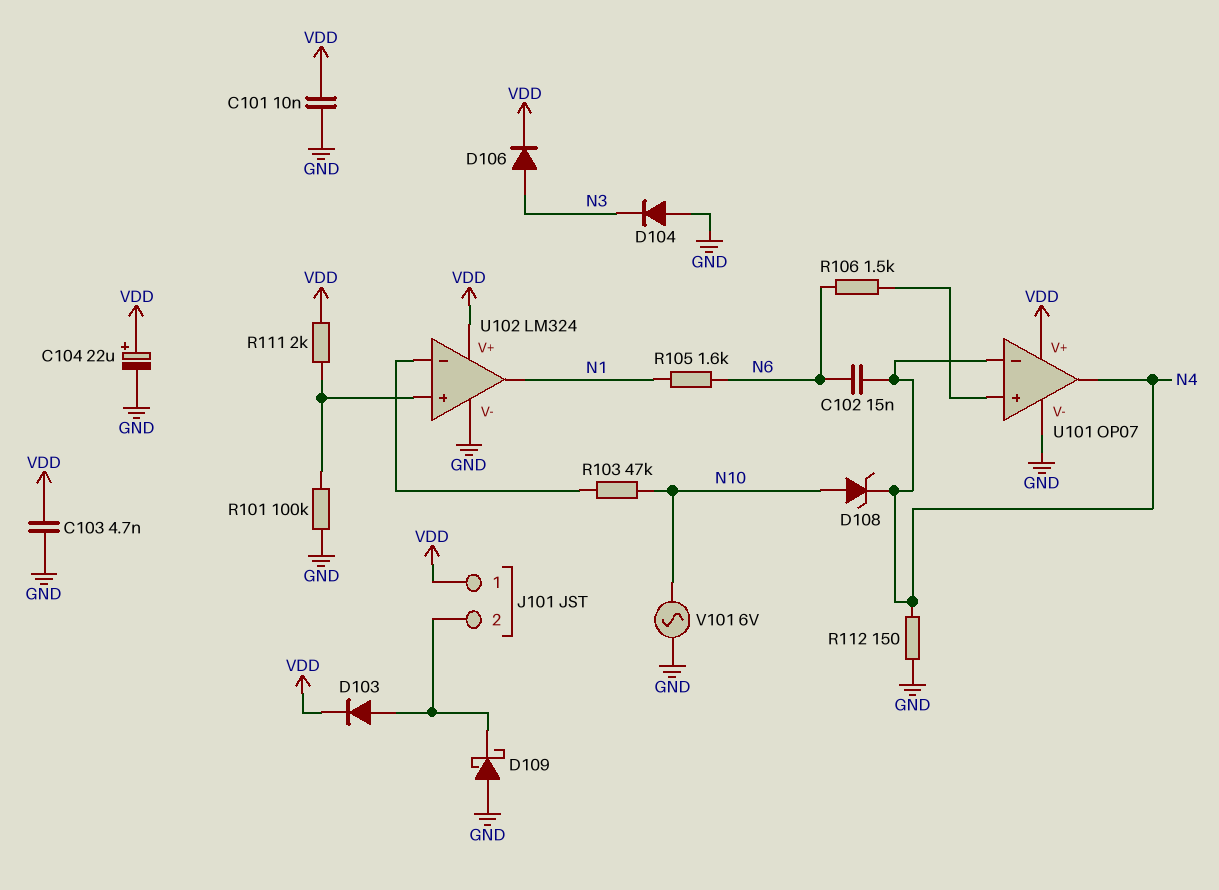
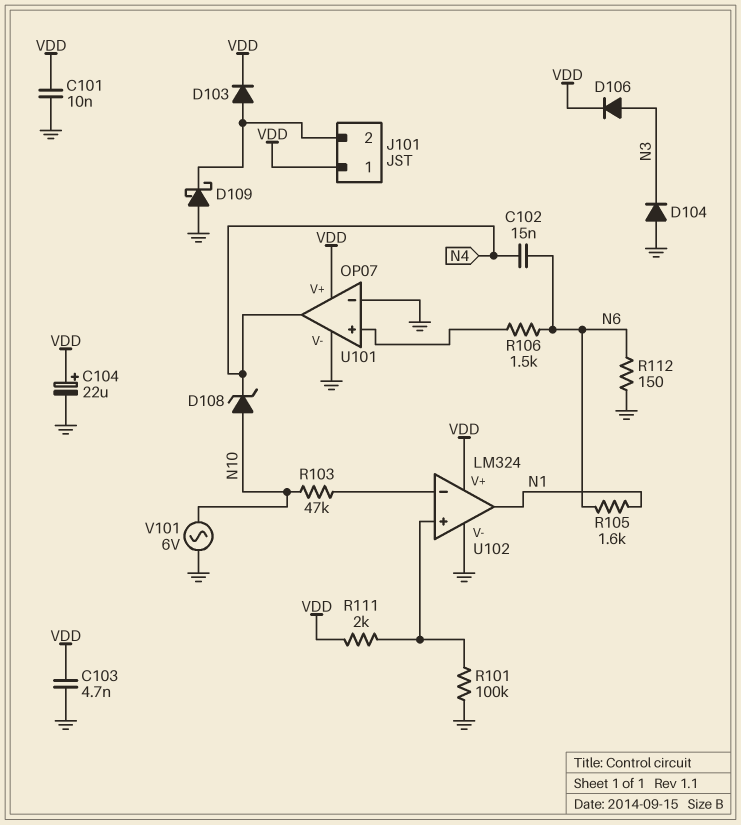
R112: 150 (GND, N4) -> 150 (GND, N6)
U101 pin in-: N4 -> GND

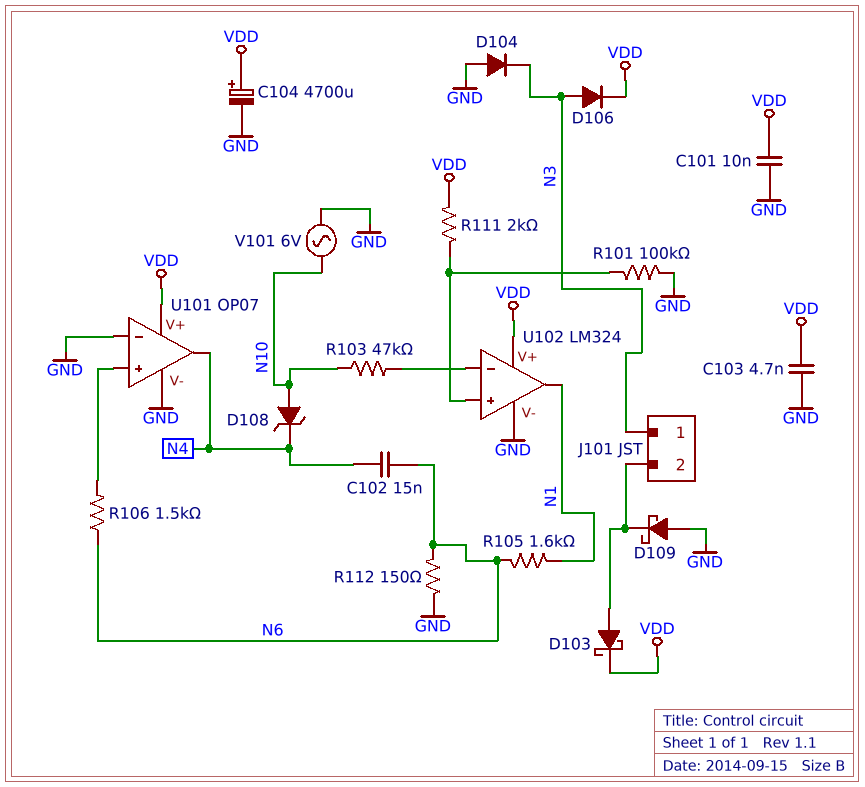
C104: 22uF (plus VDD, minus GND) -> 4700uF (plus VDD, minus GND)
D103: diode (A J101/2, K VDD) -> schottky (A J101/2, K VDD)
J101 pin 1: VDD -> N3

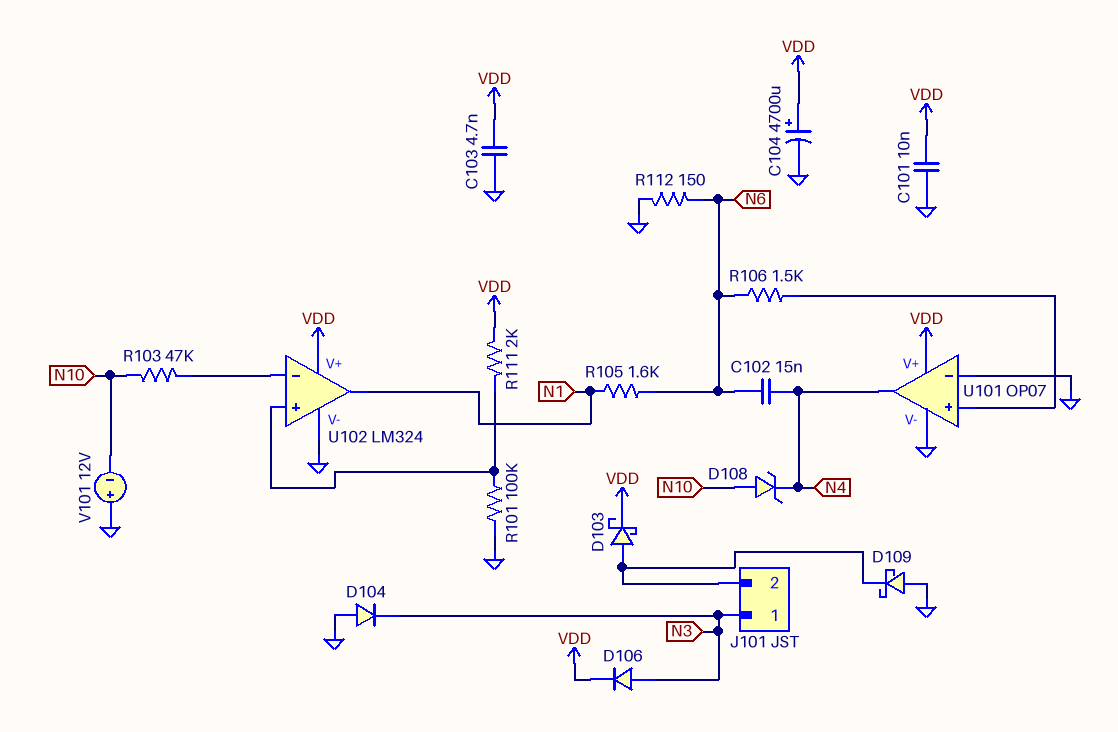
V101: AC 6V (GND, N10) -> 12V (plus GND, minus N10)

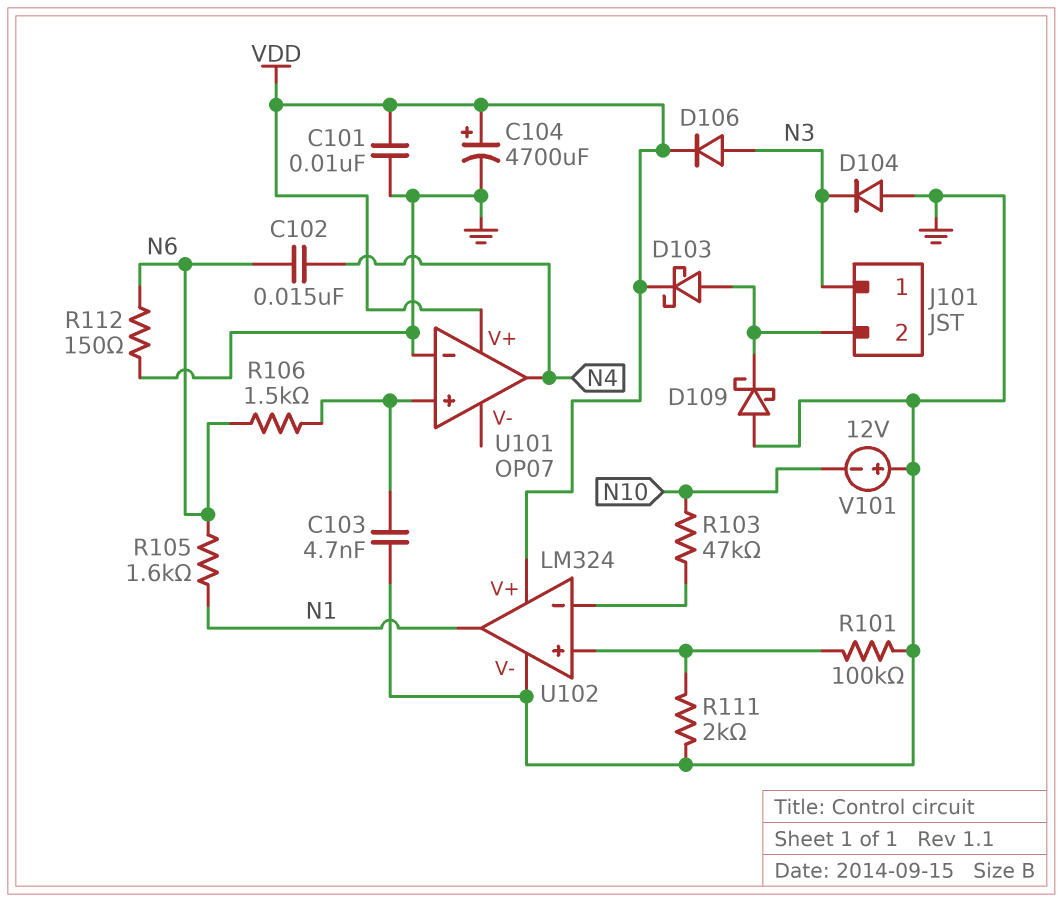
C103: 4.7nF (GND, VDD) -> 4.7nF (GND, U101/in+)
D108: zener (A N10, K N4) -> none
R111: 2k (U102/in+, VDD) -> 2k (GND, U102/in+)
U101 pin V-: GND -> none

